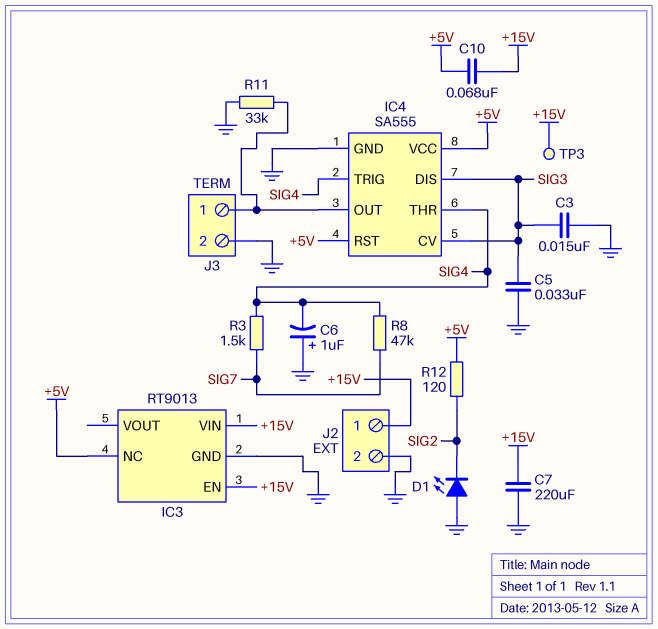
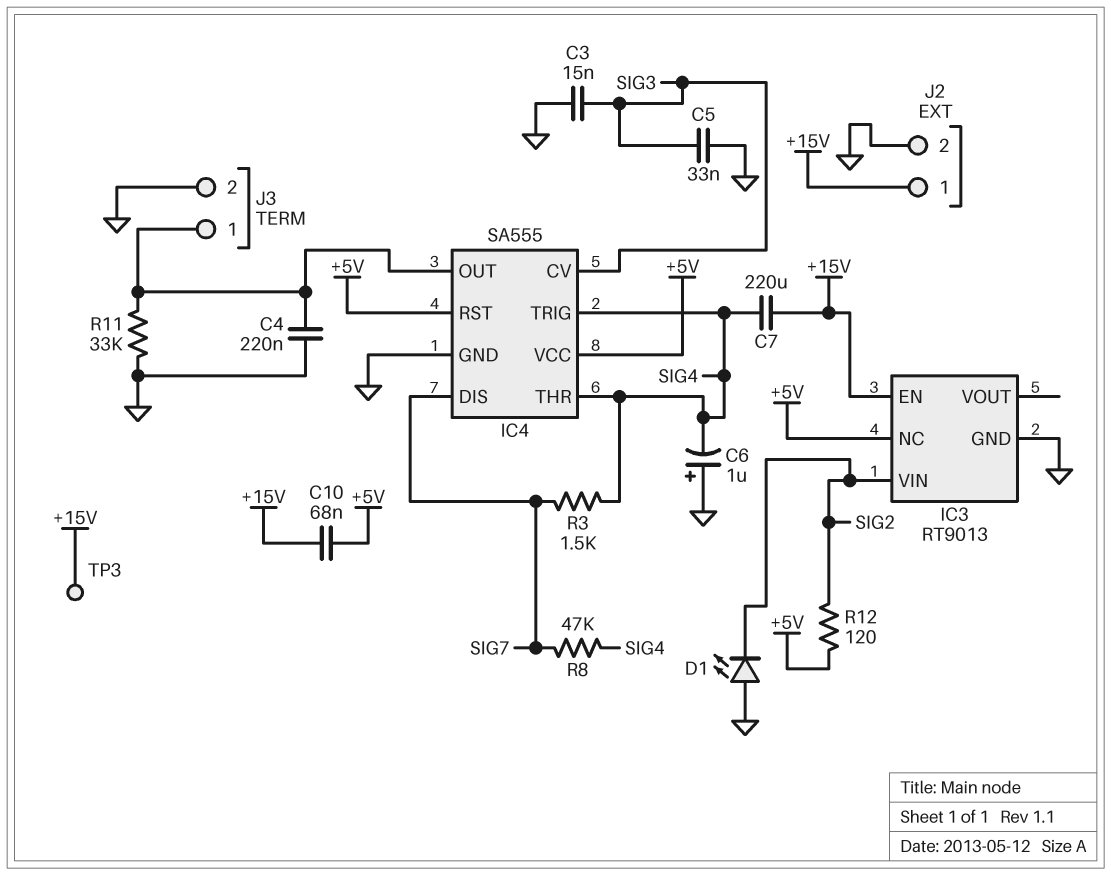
C4: none -> 220nF (GND, IC4/OUT)
C7: 220uF (+15V, GND) -> 220uF (+15V, SIG4)
IC3 pin VIN: +15V -> SIG2
IC4 pin DIS: SIG3 -> SIG7

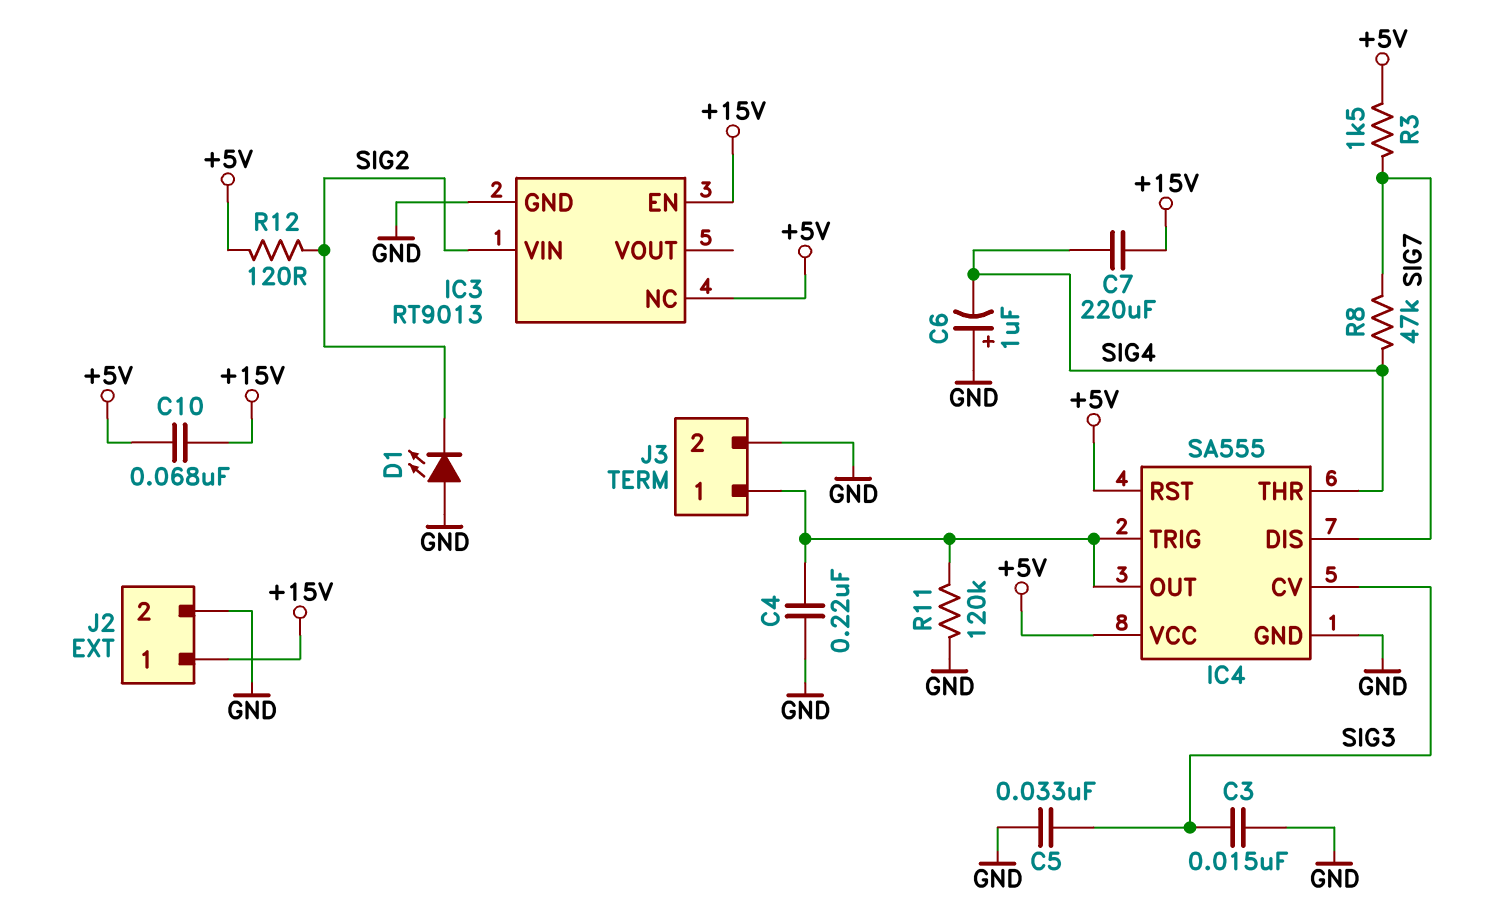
IC4 pin TRIG: SIG4 -> IC4/OUT
R3: 1.5k (SIG4, SIG7) -> 1.5k (+5V, SIG7)
R11: 33k (GND, IC4/OUT) -> 120k (GND, IC4/OUT)
TP3: test point (+15V) -> none

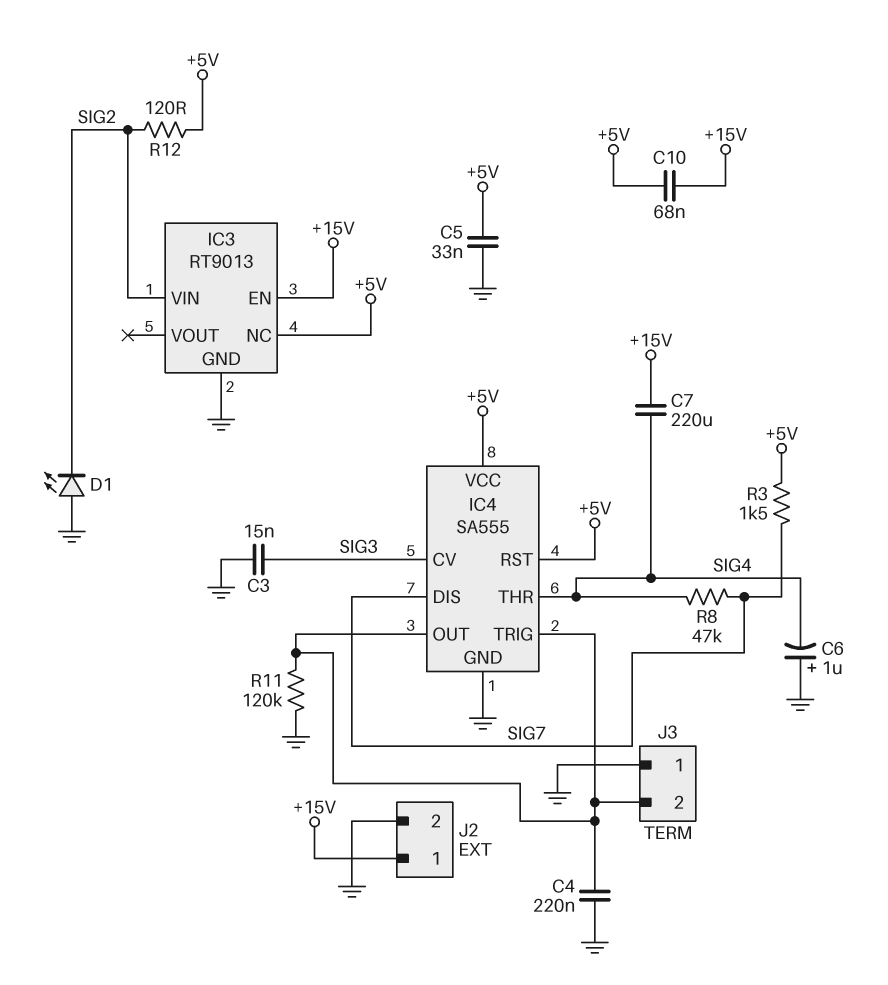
C5: 33nF (GND, SIG3) -> 33nF (+5V, GND)
J3 pin 1: IC4/OUT -> GND
J3 pin 2: GND -> IC4/OUT

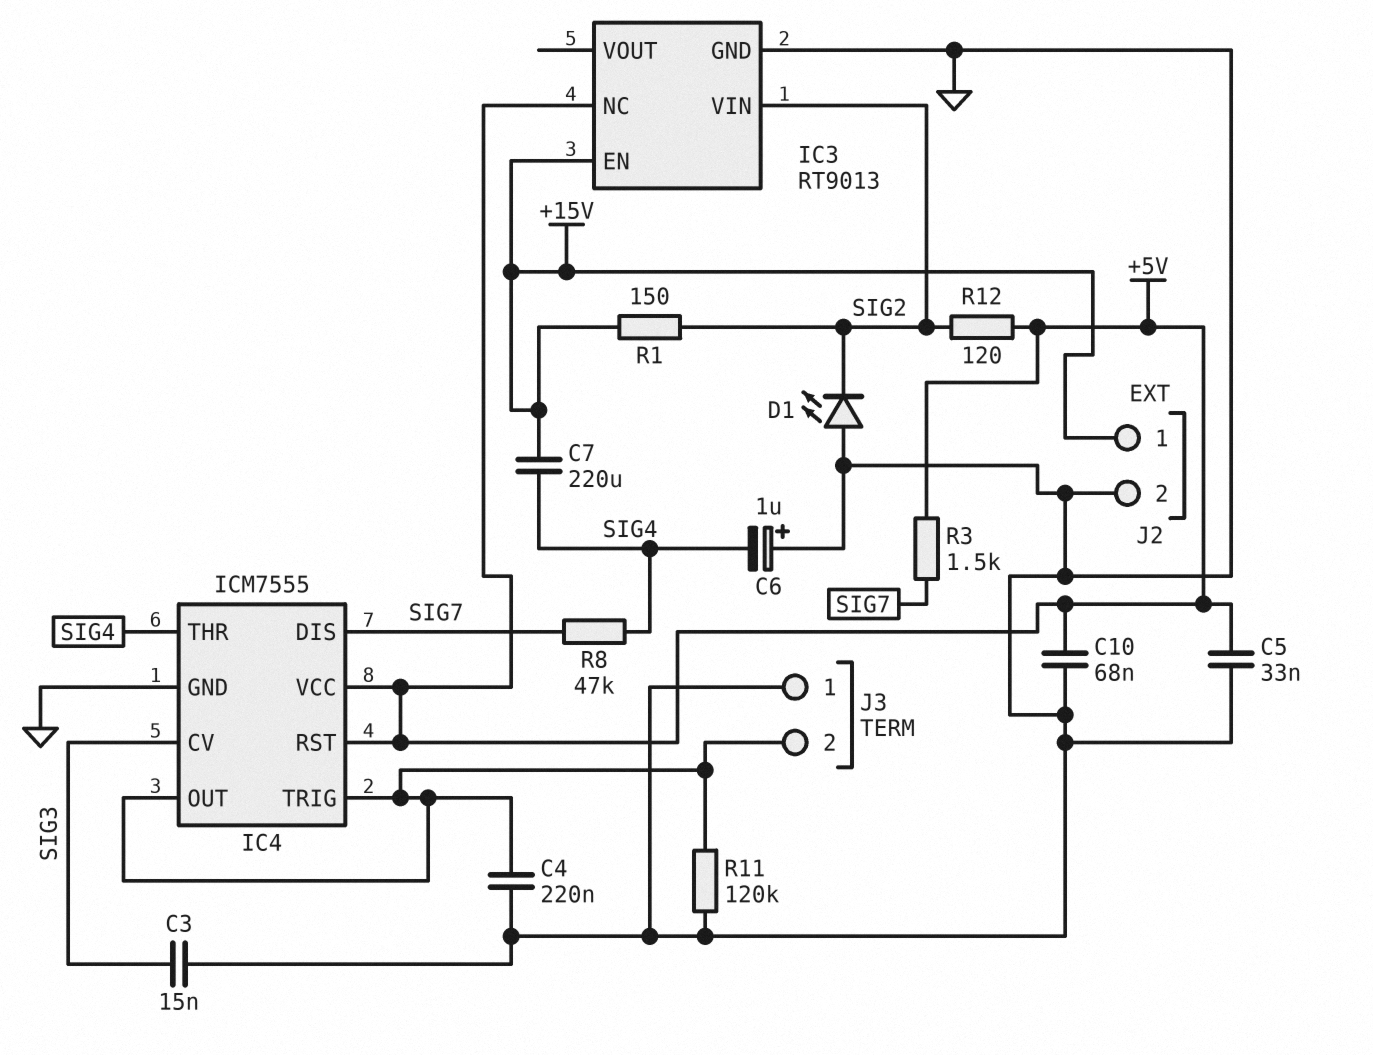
C10: 68nF (+5V, +15V) -> 68nF (+5V, GND)
IC4: SA555 -> ICM7555
R1: none -> 150 (+15V, SIG2)

